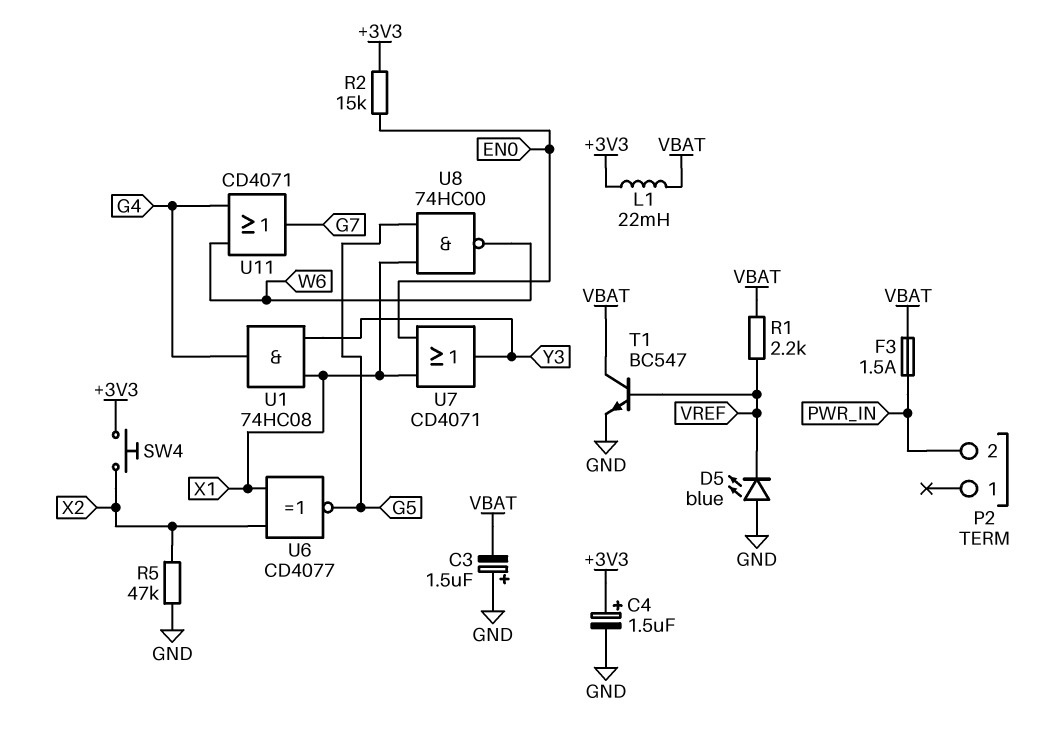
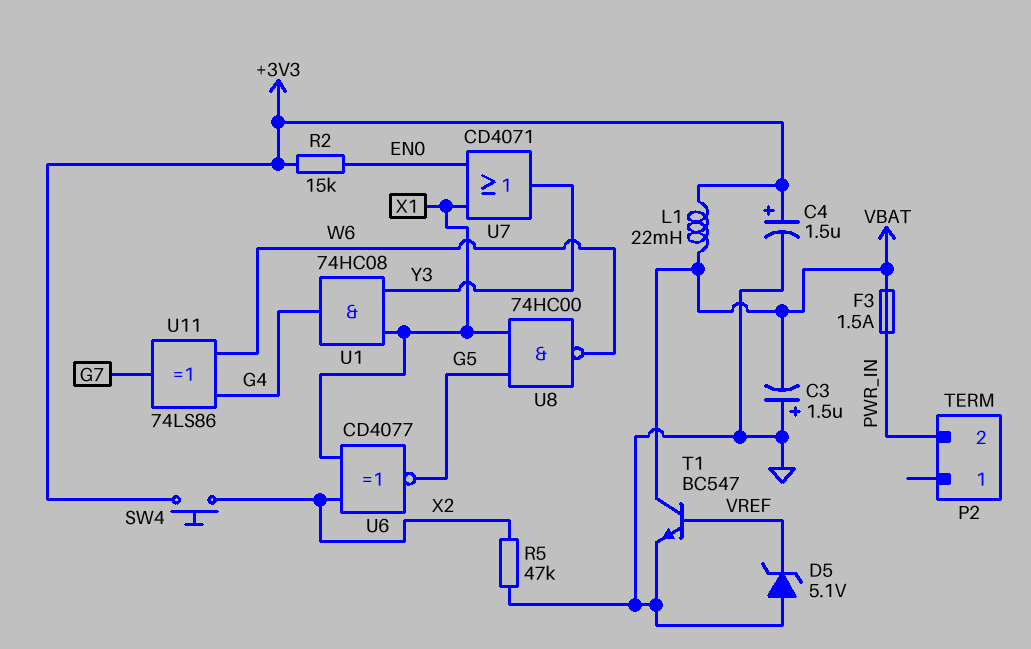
D5: LED blue (A GND, K VREF) -> zener 5.1V (A GND, K VREF)
R1: 2.2k (VBAT, VREF) -> none
U11: OR CD4071 (in G4, in W6, out G7) -> XOR 74LS86 (in G4, in W6, out G7)

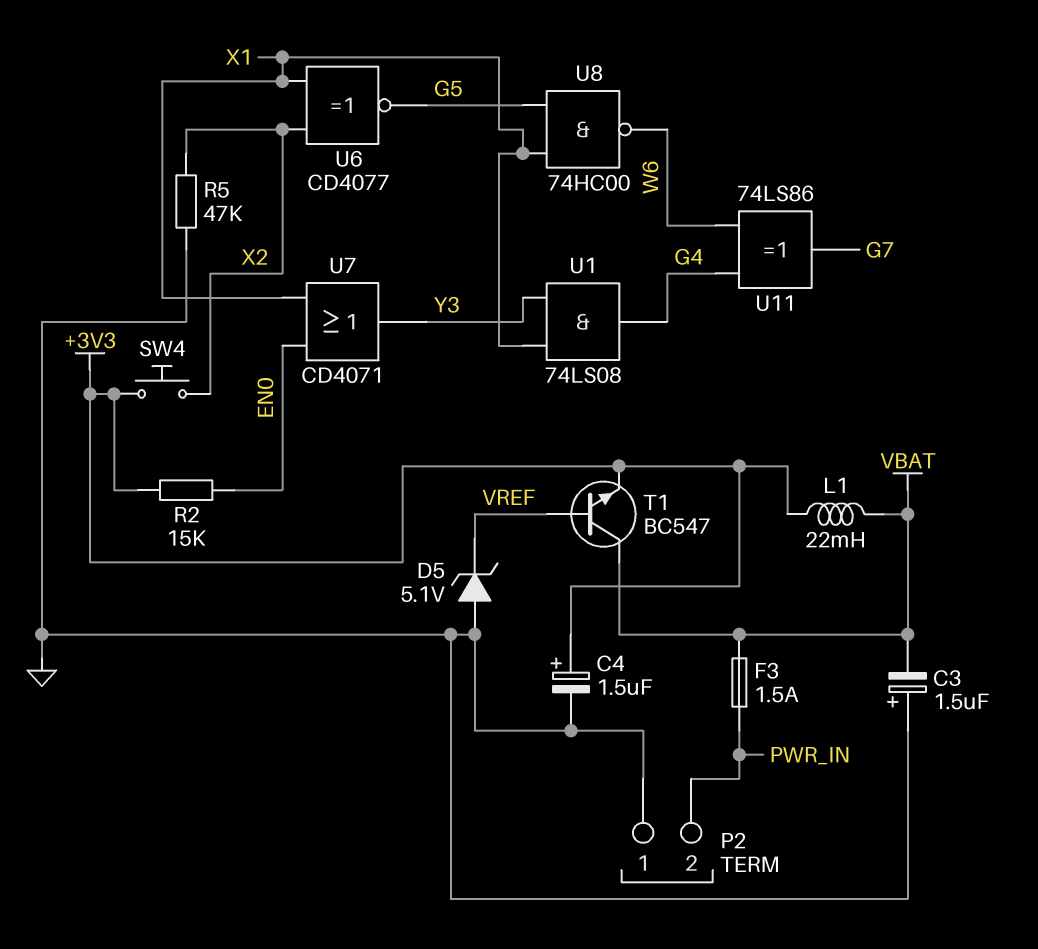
P2 pin 1: none -> GND
T1: NPN BC547 (B VREF, C VBAT, E GND) -> NPN BC547 (B VREF, C VBAT, E +3V3)
U1: AND 74HC08 (in X1, in Y3, out G4) -> AND 74LS08 (in X1, in Y3, out G4)

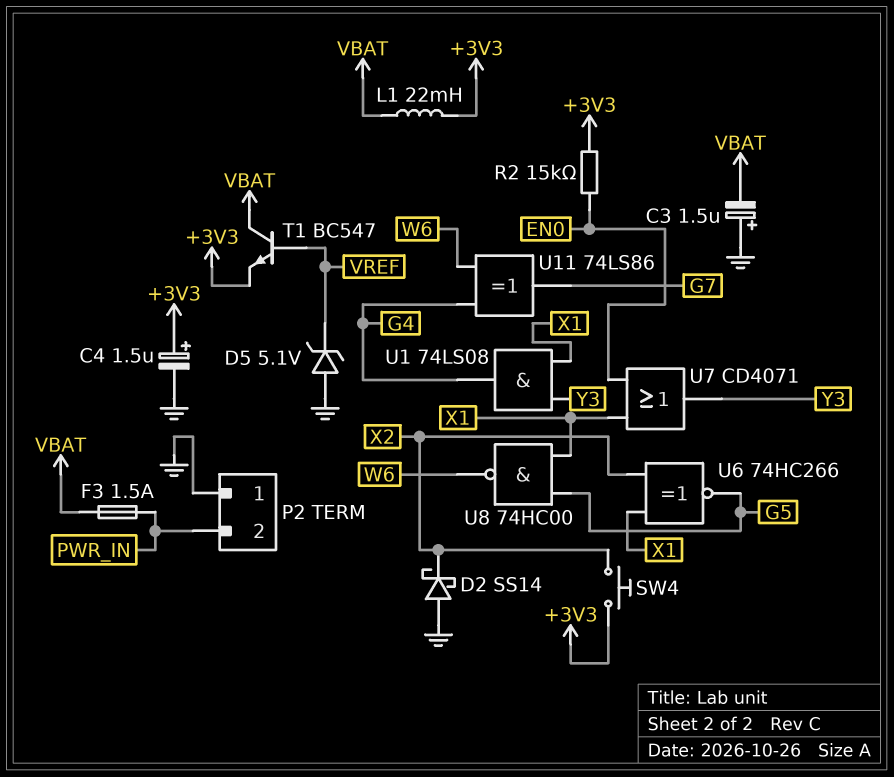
D2: none -> schottky SS14 (A GND, K X2)
R5: 47k (GND, X2) -> none
U6: XNOR CD4077 (in X1, in X2, out G5) -> XNOR 74HC266 (in X1, in X2, out G5)

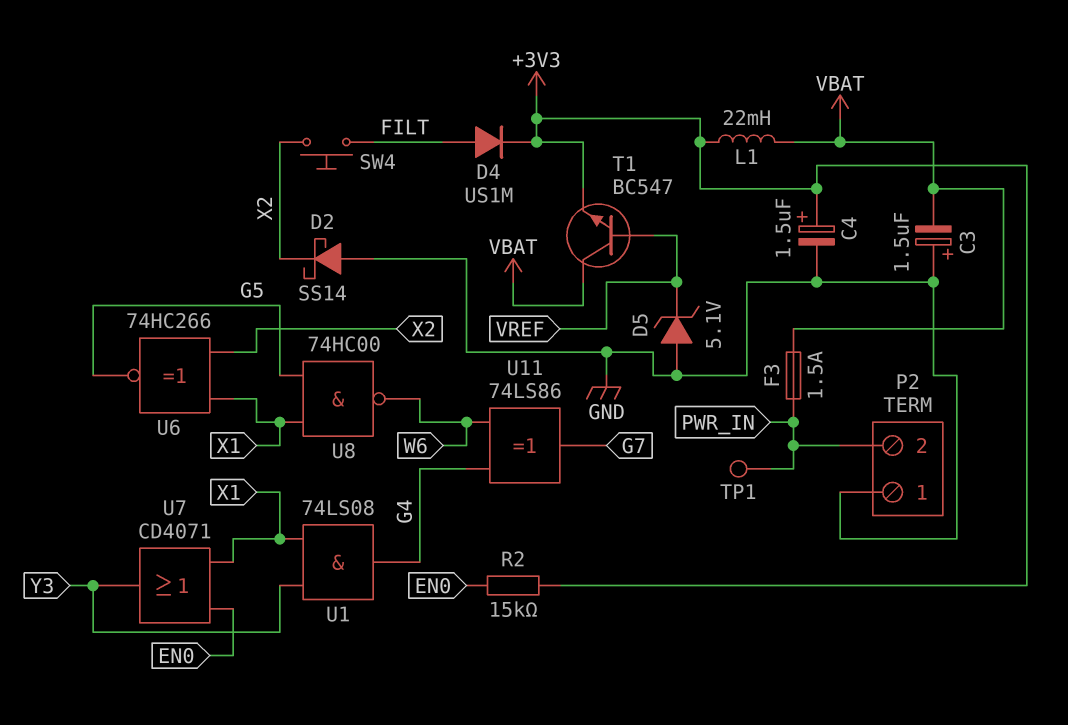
D4: none -> diode US1M (A FILT, K +3V3)
SW4: button (+3V3, X2) -> button (FILT, X2)
TP1: none -> test point (PWR_IN)

